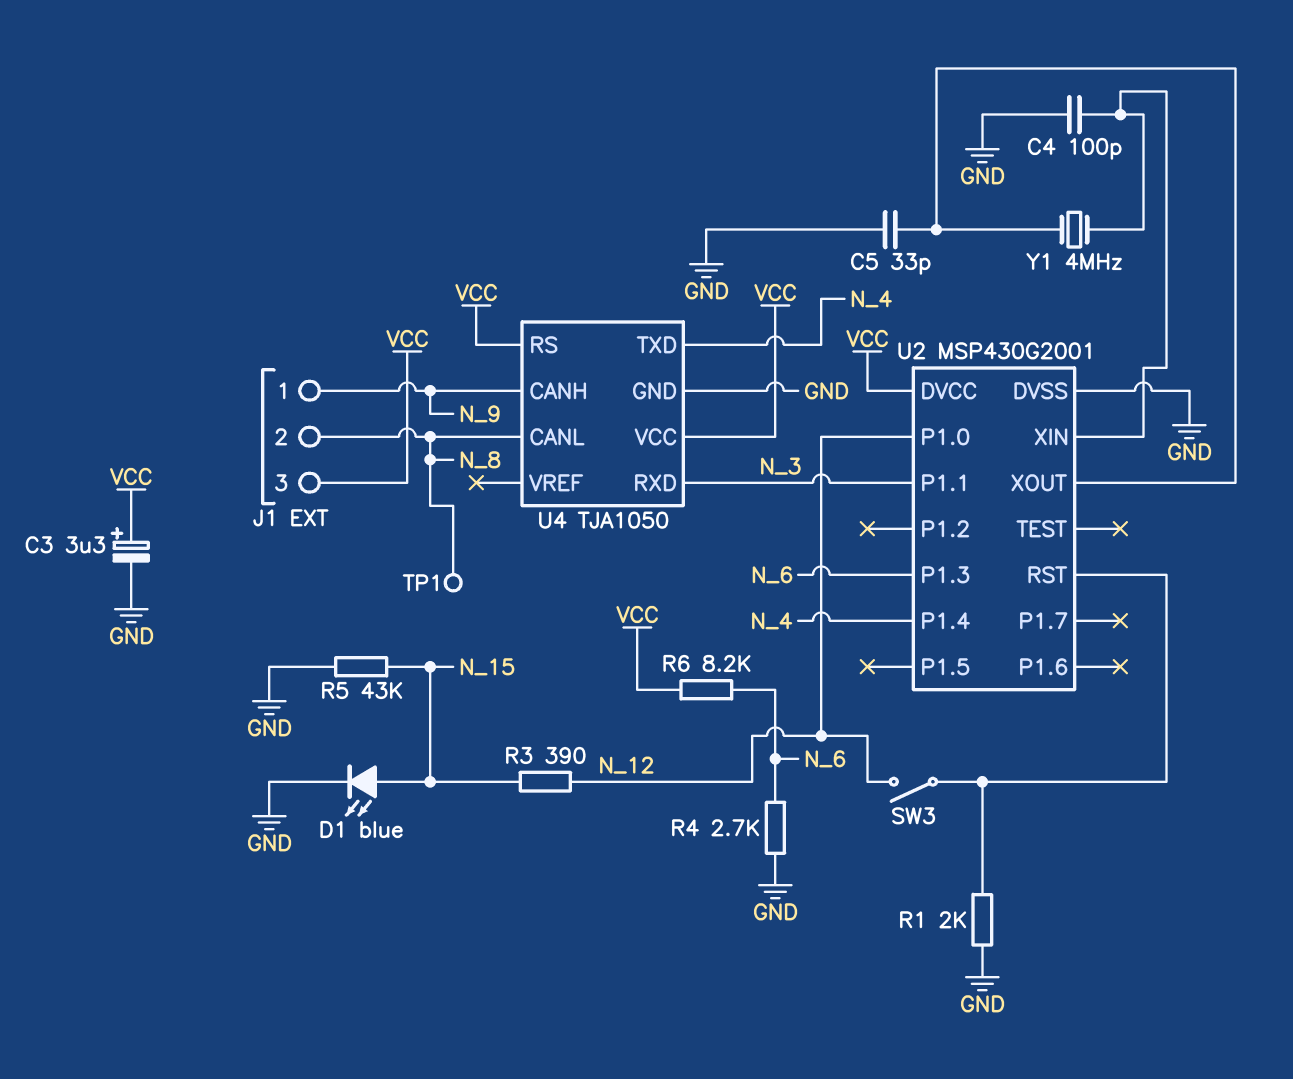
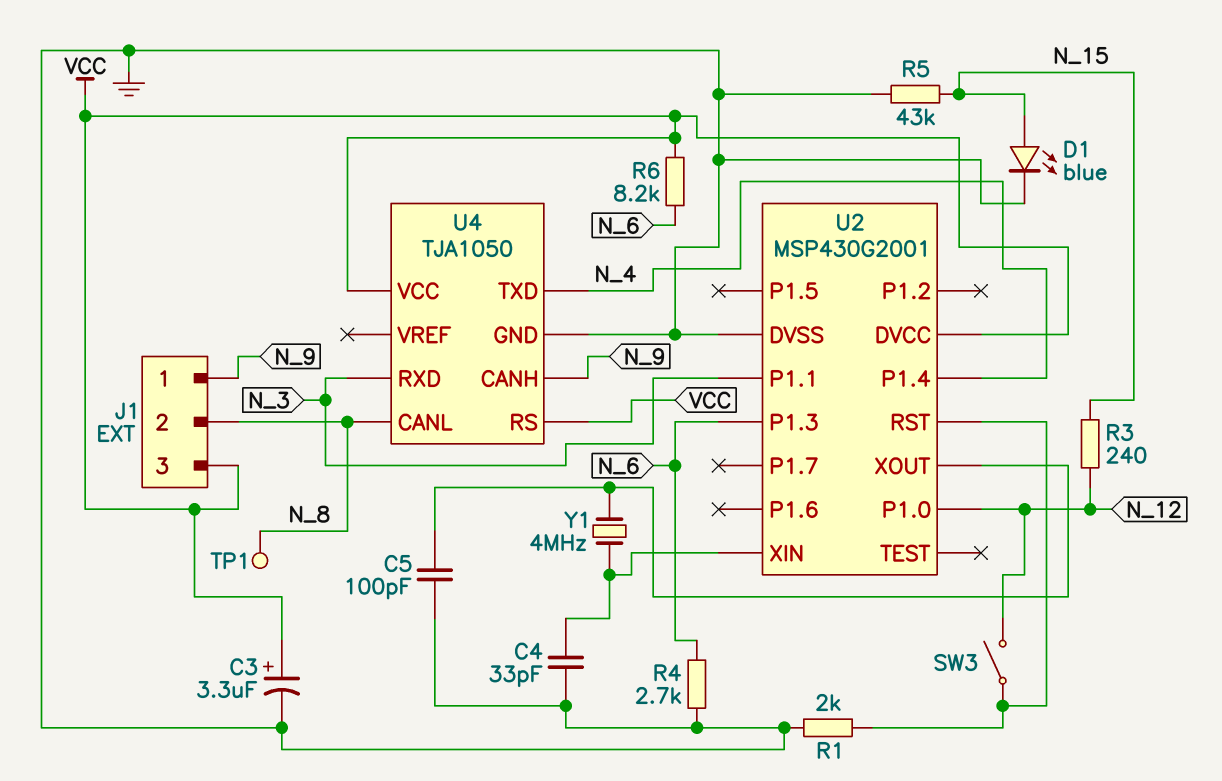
C4: 100pF (GND, U2/XIN) -> 33pF (GND, U2/XIN)
C5: 33pF (GND, U2/XOUT) -> 100pF (GND, U2/XOUT)
R3: 390 (N_12, N_15) -> 240 (N_12, N_15)

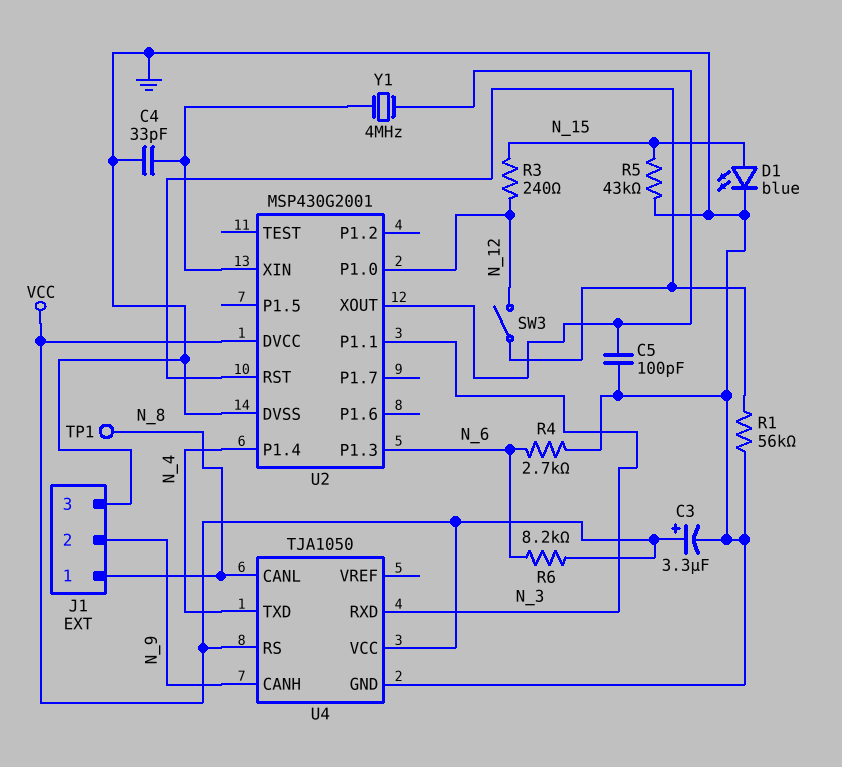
J1 pin 1: N_9 -> N_8
J1 pin 2: N_8 -> N_9
J1 pin 3: VCC -> GND
R1: 2k (GND, U2/RST) -> 56k (GND, U2/RST)

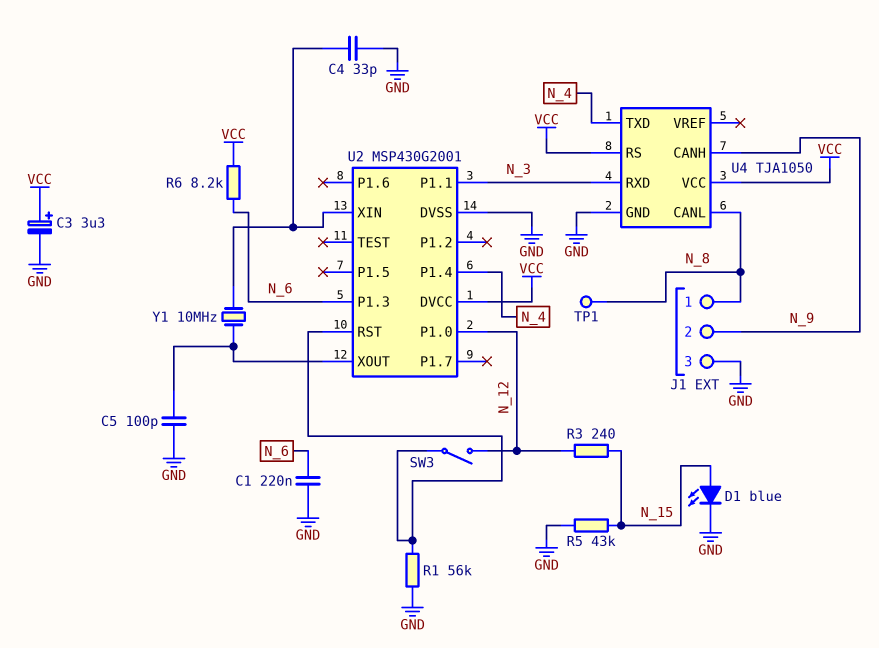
C1: none -> 220nF (GND, N_6)
R4: 2.7k (GND, N_6) -> none
Y1: 4MHz (U2/XIN, U2/XOUT) -> 10MHz (U2/XIN, U2/XOUT)

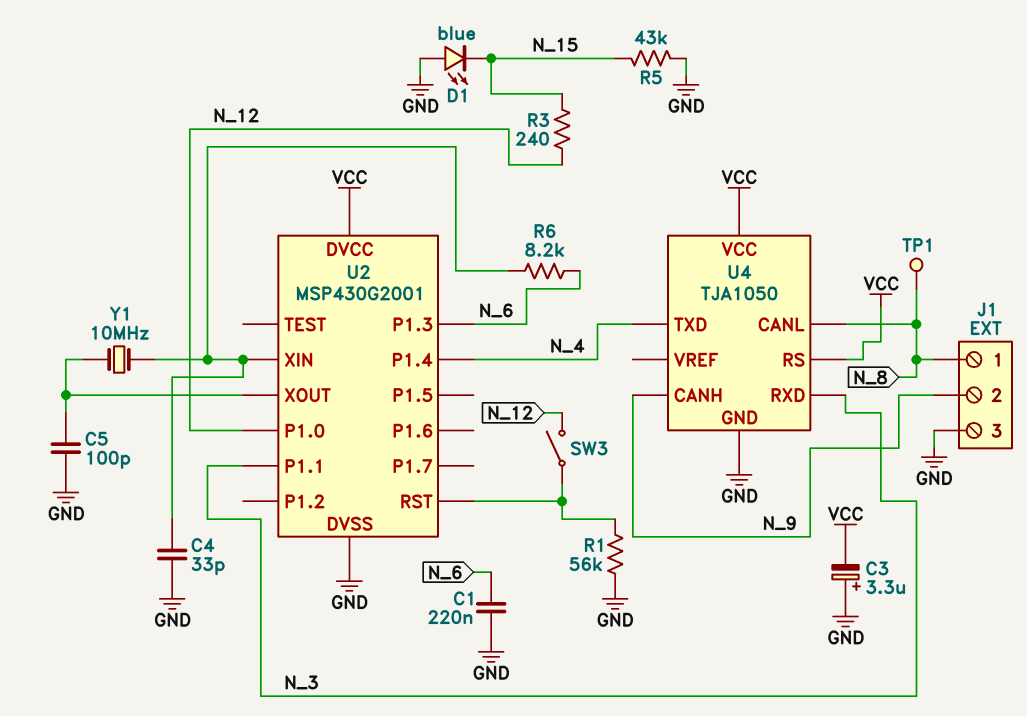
C3: 3.3uF (plus VCC, minus GND) -> 3.3uF (plus GND, minus VCC)
D1: LED blue (A N_15, K GND) -> LED blue (A GND, K N_15)
R6: 8.2k (N_6, VCC) -> 8.2k (N_6, U2/XIN)

